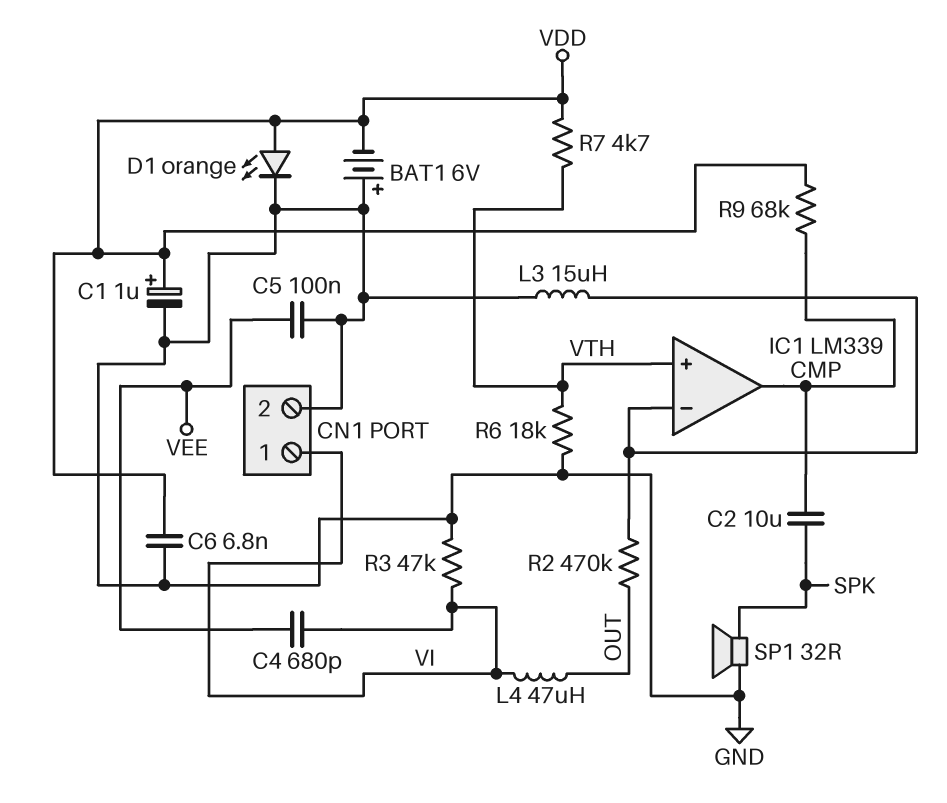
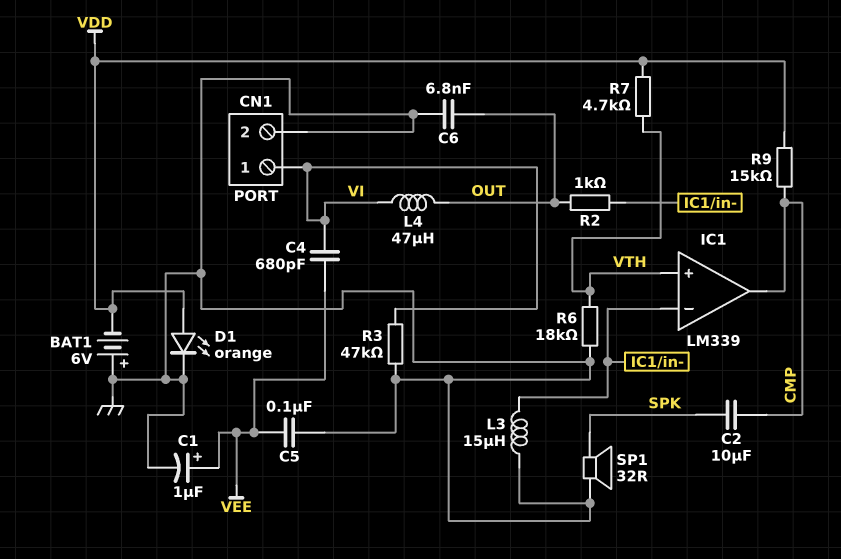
C1: 1uF (plus VDD, minus GND) -> 1uF (plus VEE, minus GND)
C6: 6.8nF (GND, VDD) -> 6.8nF (GND, OUT)
R2: 470k (IC1/in-, OUT) -> 1k (IC1/in-, OUT)
R9: 68k (CMP, VDD) -> 15k (CMP, VDD)

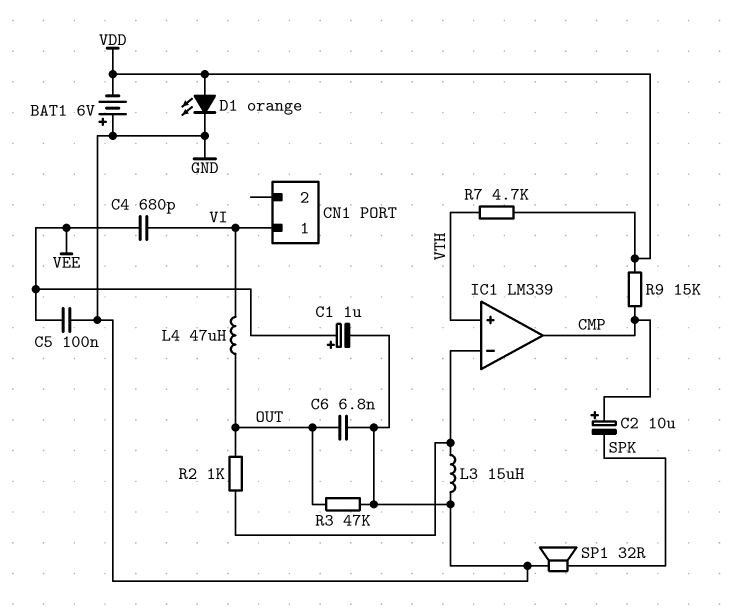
C2: 10uF (CMP, SPK) -> 10uF (plus CMP, minus SPK)
CN1 pin 2: GND -> none
R3: 47k (GND, VI) -> 47k (GND, OUT)
R6: 18k (GND, VTH) -> none

